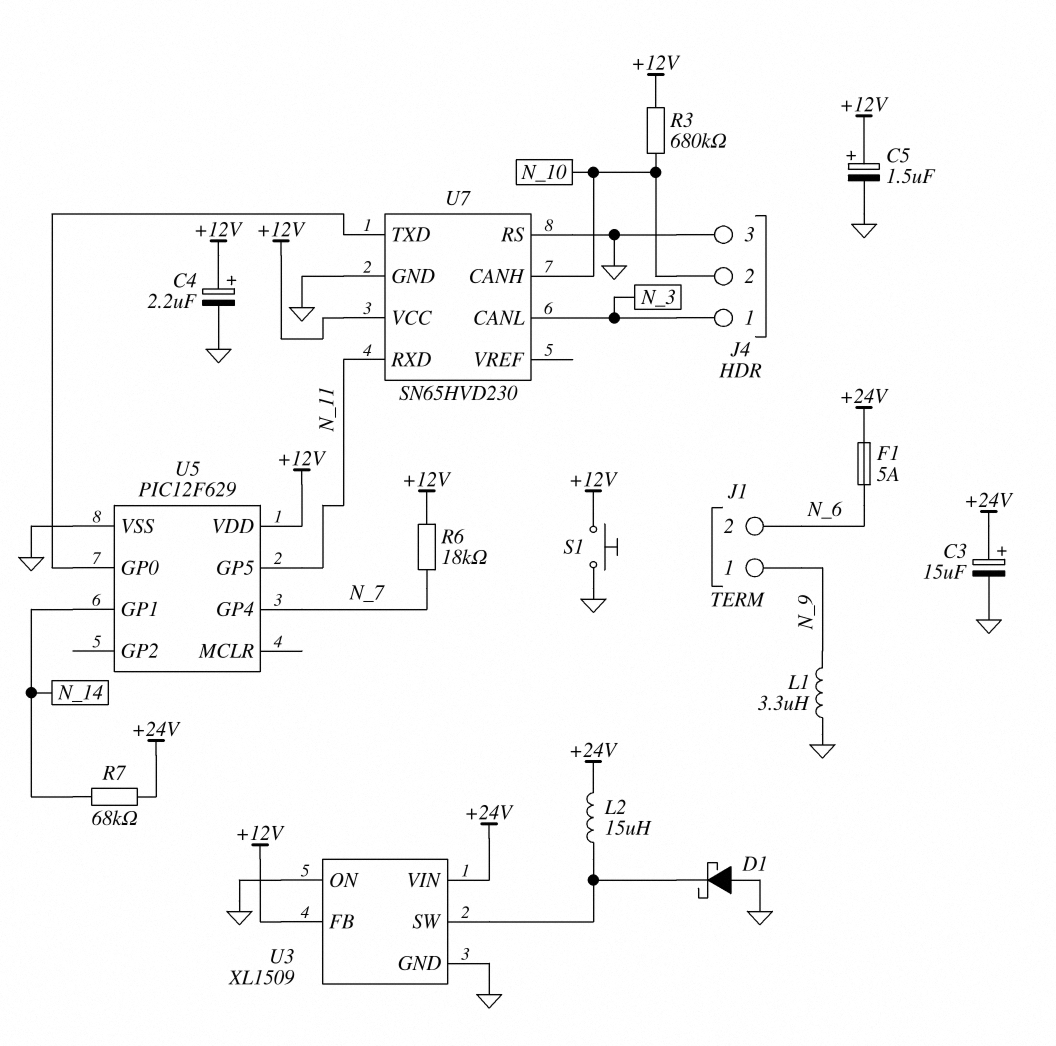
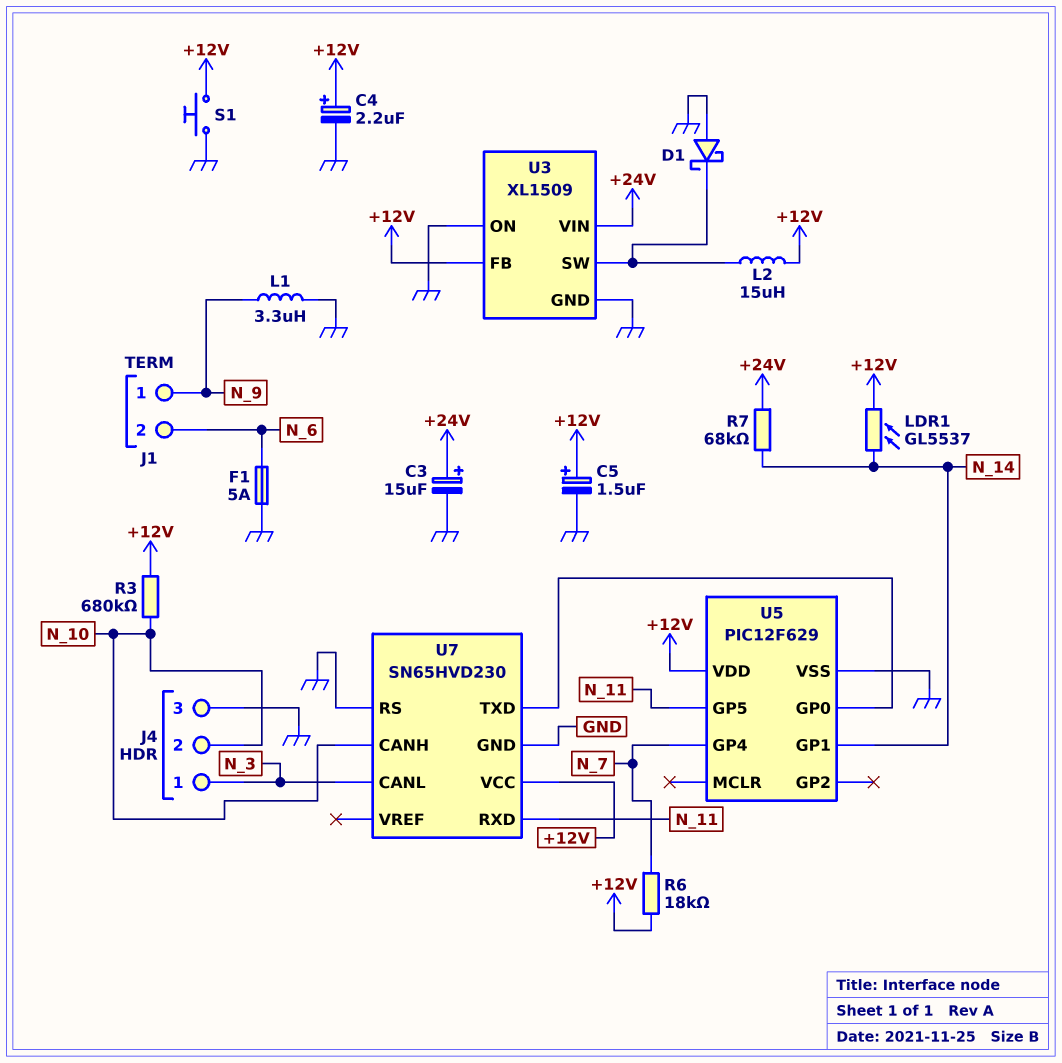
F1: 5A (+24V, N_6) -> 5A (GND, N_6)
L2: 15uH (+24V, U3/SW) -> 15uH (+12V, U3/SW)
LDR1: none -> GL5537 (+12V, N_14)

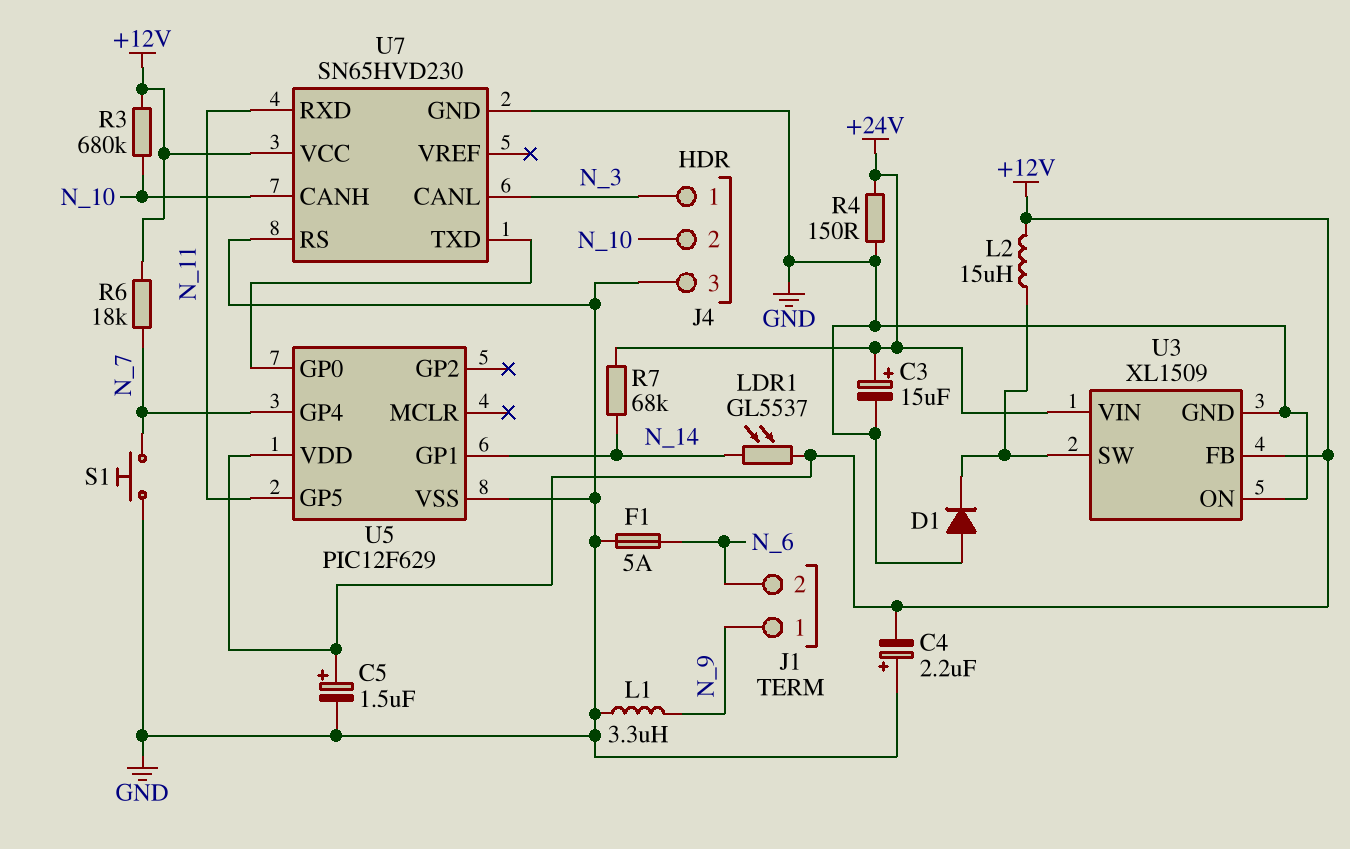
C4: 2.2uF (plus +12V, minus GND) -> 2.2uF (plus GND, minus +12V)
D1: schottky (A GND, K U3/SW) -> diode (A GND, K U3/SW)
R4: none -> 150 (+24V, GND)
S1: button (+12V, GND) -> button (GND, N_7)

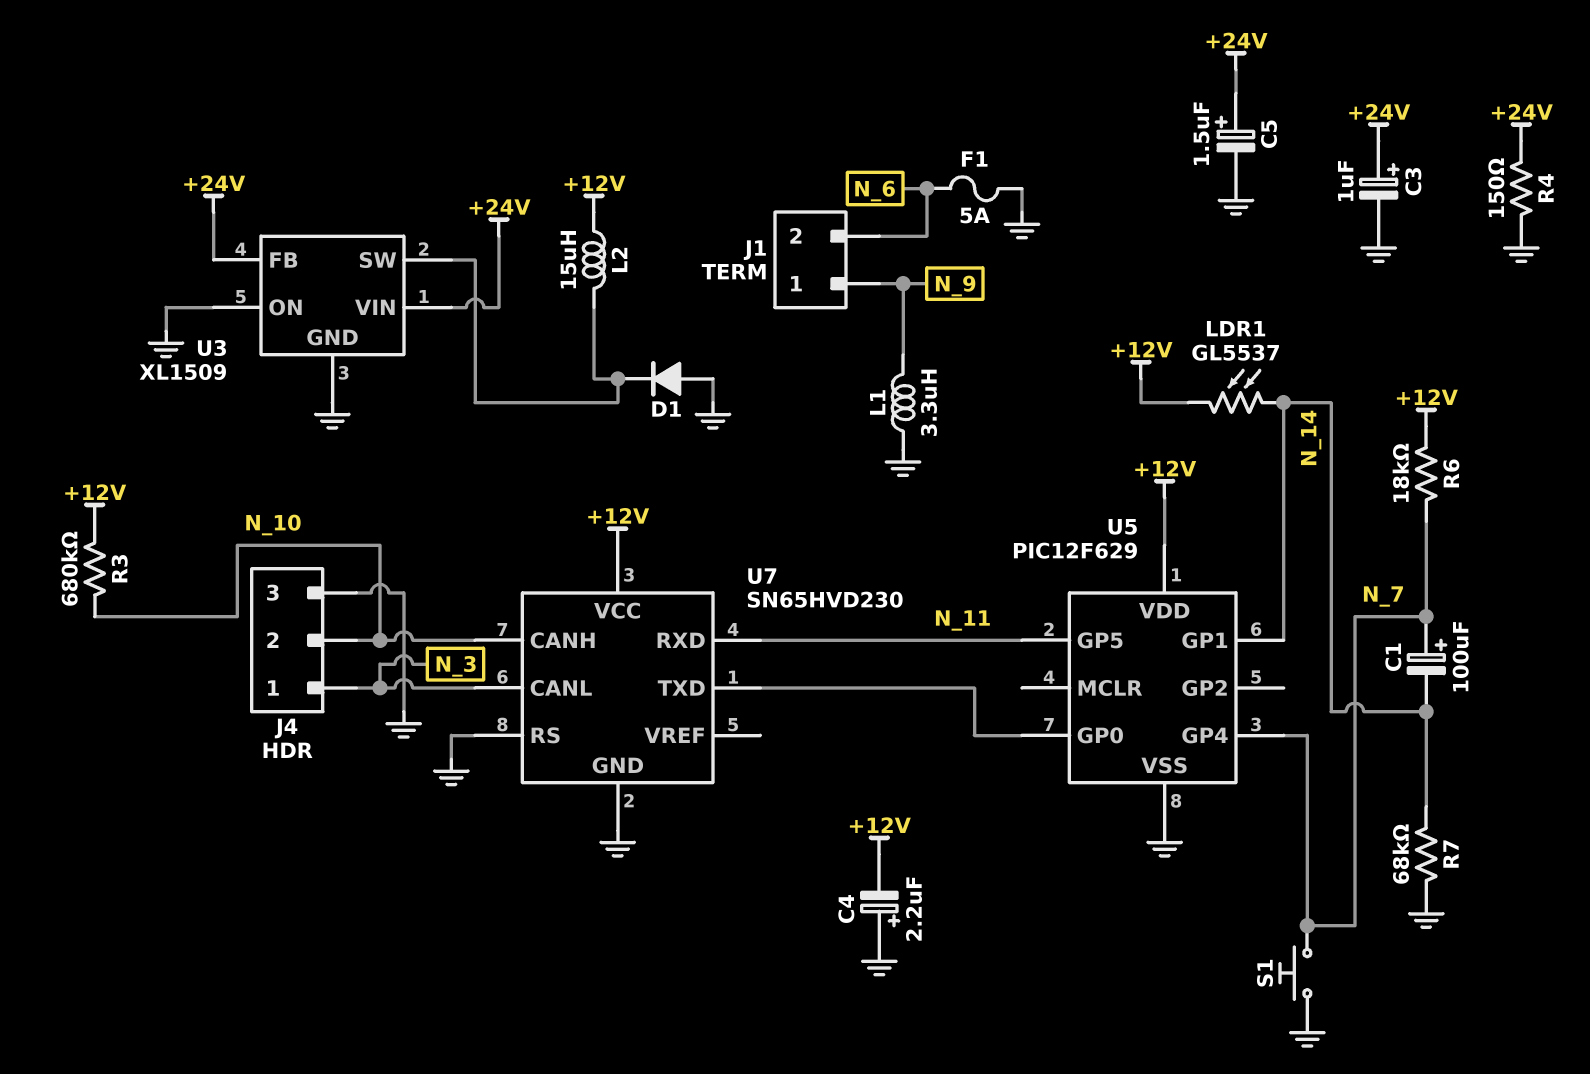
C1: none -> 100uF (plus N_7, minus N_14)
C3: 15uF (plus +24V, minus GND) -> 1uF (plus +24V, minus GND)
C5: 1.5uF (plus +12V, minus GND) -> 1.5uF (plus +24V, minus GND)
R7: 68k (+24V, N_14) -> 68k (GND, N_14)
U3 pin FB: +12V -> +24V

